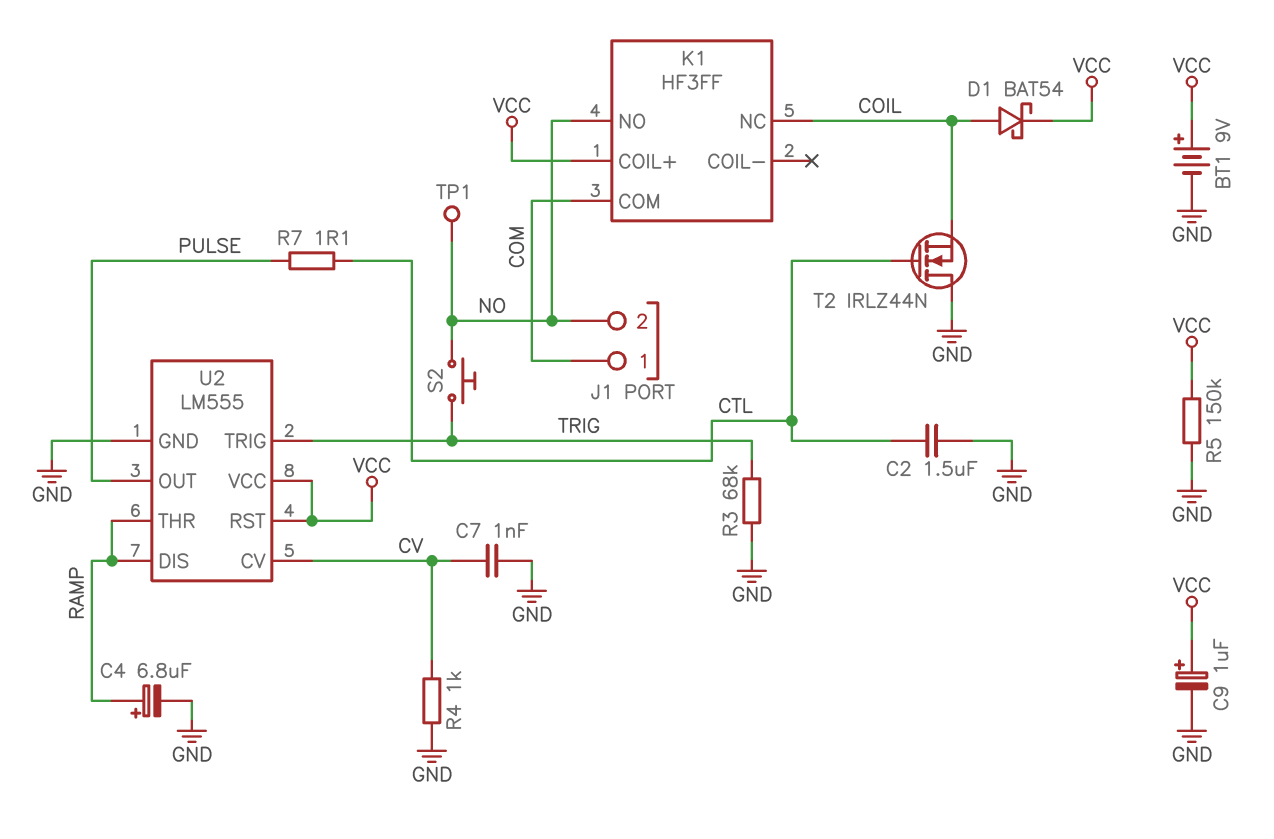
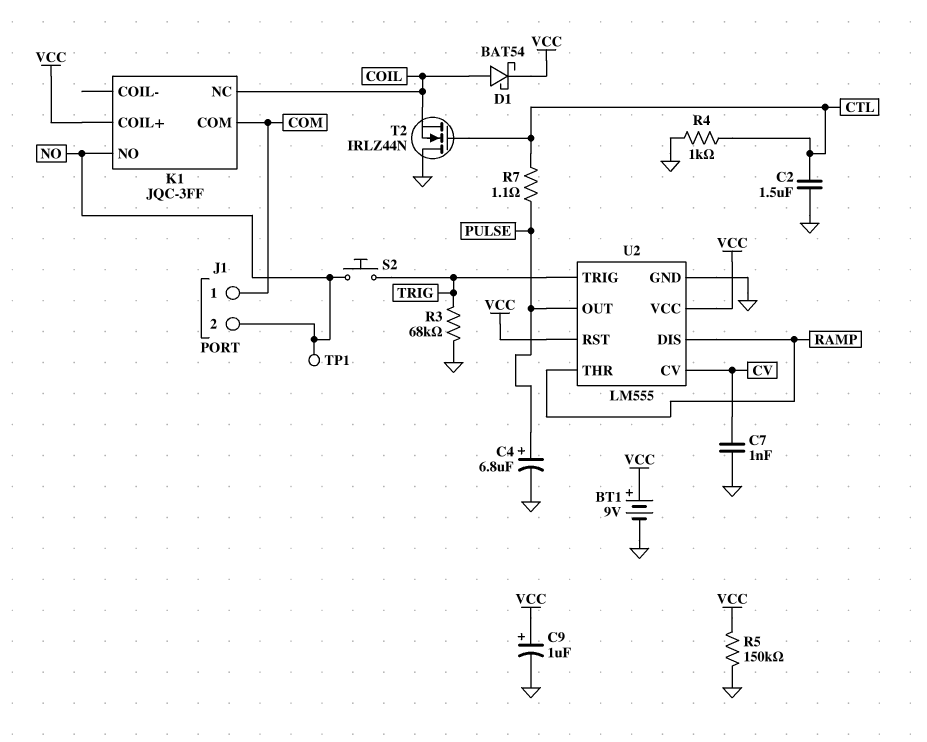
C4: 6.8uF (plus RAMP, minus GND) -> 6.8uF (plus PULSE, minus GND)
K1: HF3FF -> JQC-3FF
R4: 1k (CV, GND) -> 1k (CTL, GND)

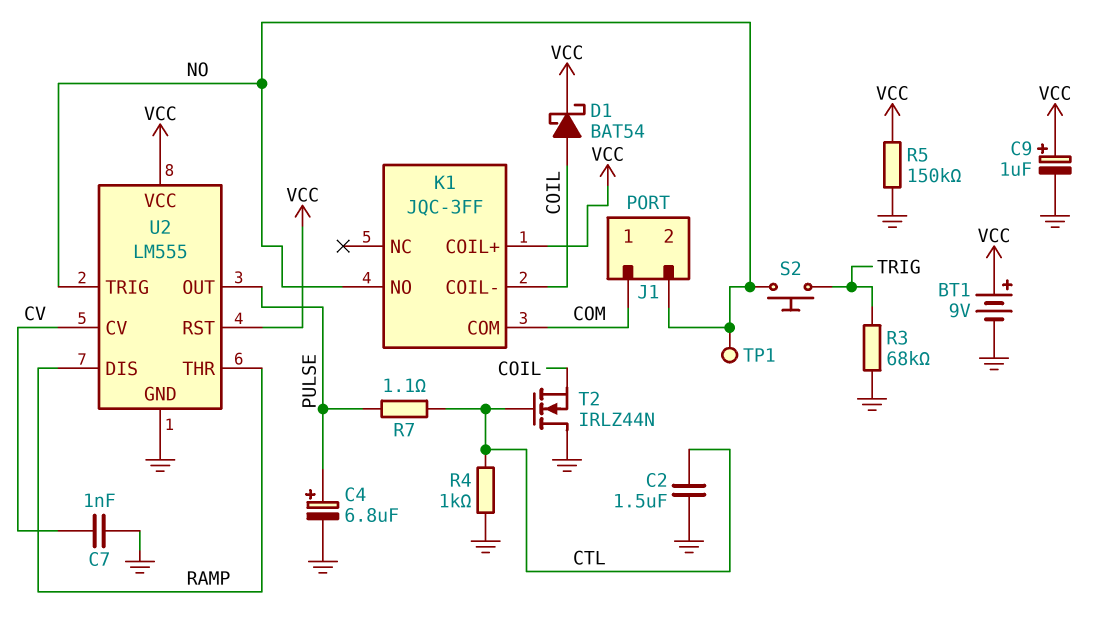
K1 pin COIL-: none -> COIL
K1 pin NC: COIL -> none
U2 pin TRIG: TRIG -> NO

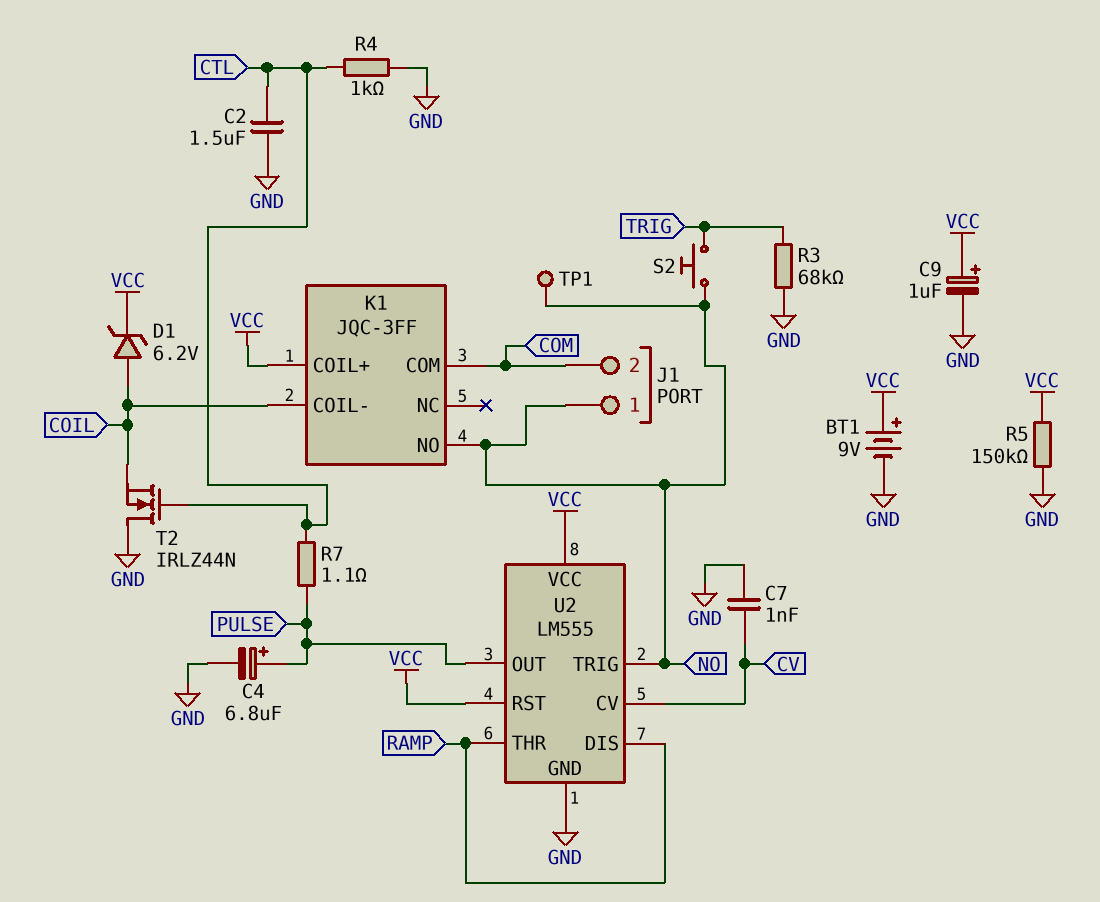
D1: schottky BAT54 (A COIL, K VCC) -> zener 6.2V (A COIL, K VCC)
J1 pin 1: COM -> NO
J1 pin 2: NO -> COM

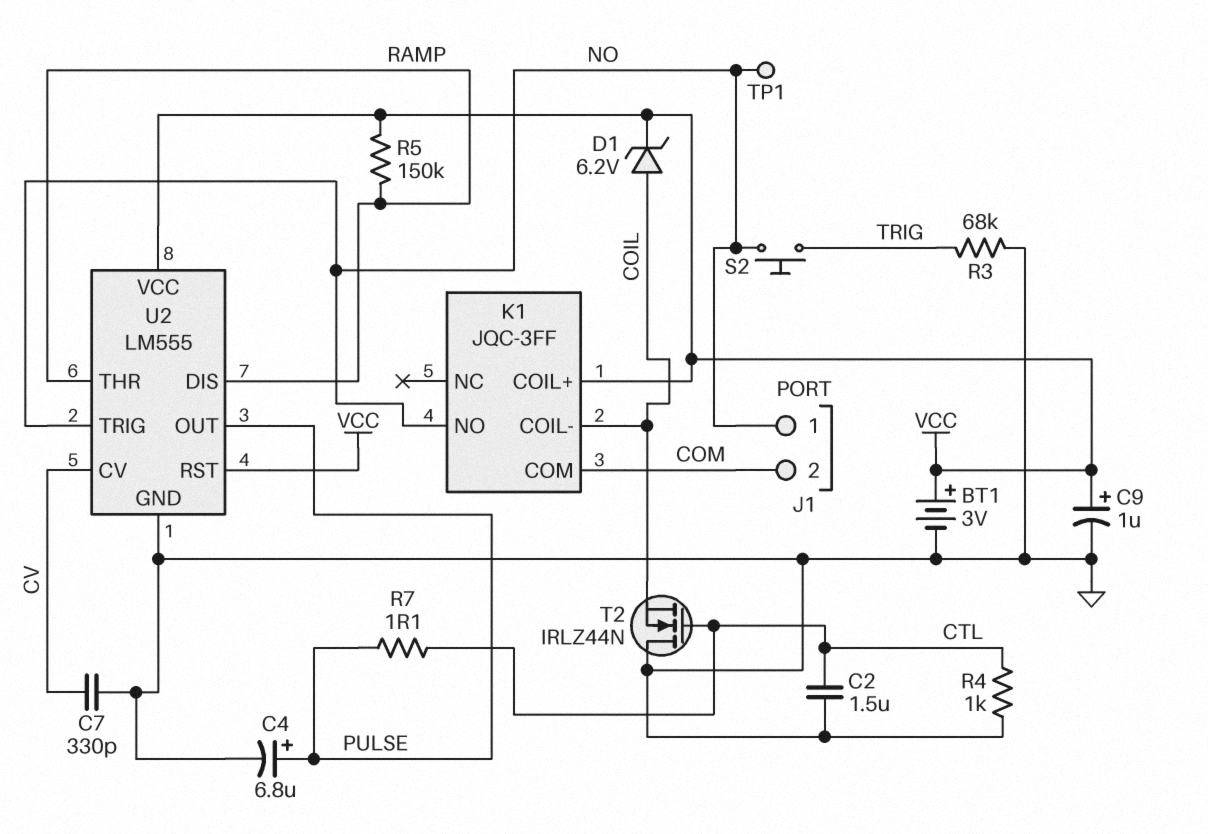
BT1: 9V (plus VCC, minus GND) -> 3V (plus VCC, minus GND)
C7: 1nF (CV, GND) -> 330pF (CV, GND)
R5: 150k (GND, VCC) -> 150k (RAMP, VCC)

